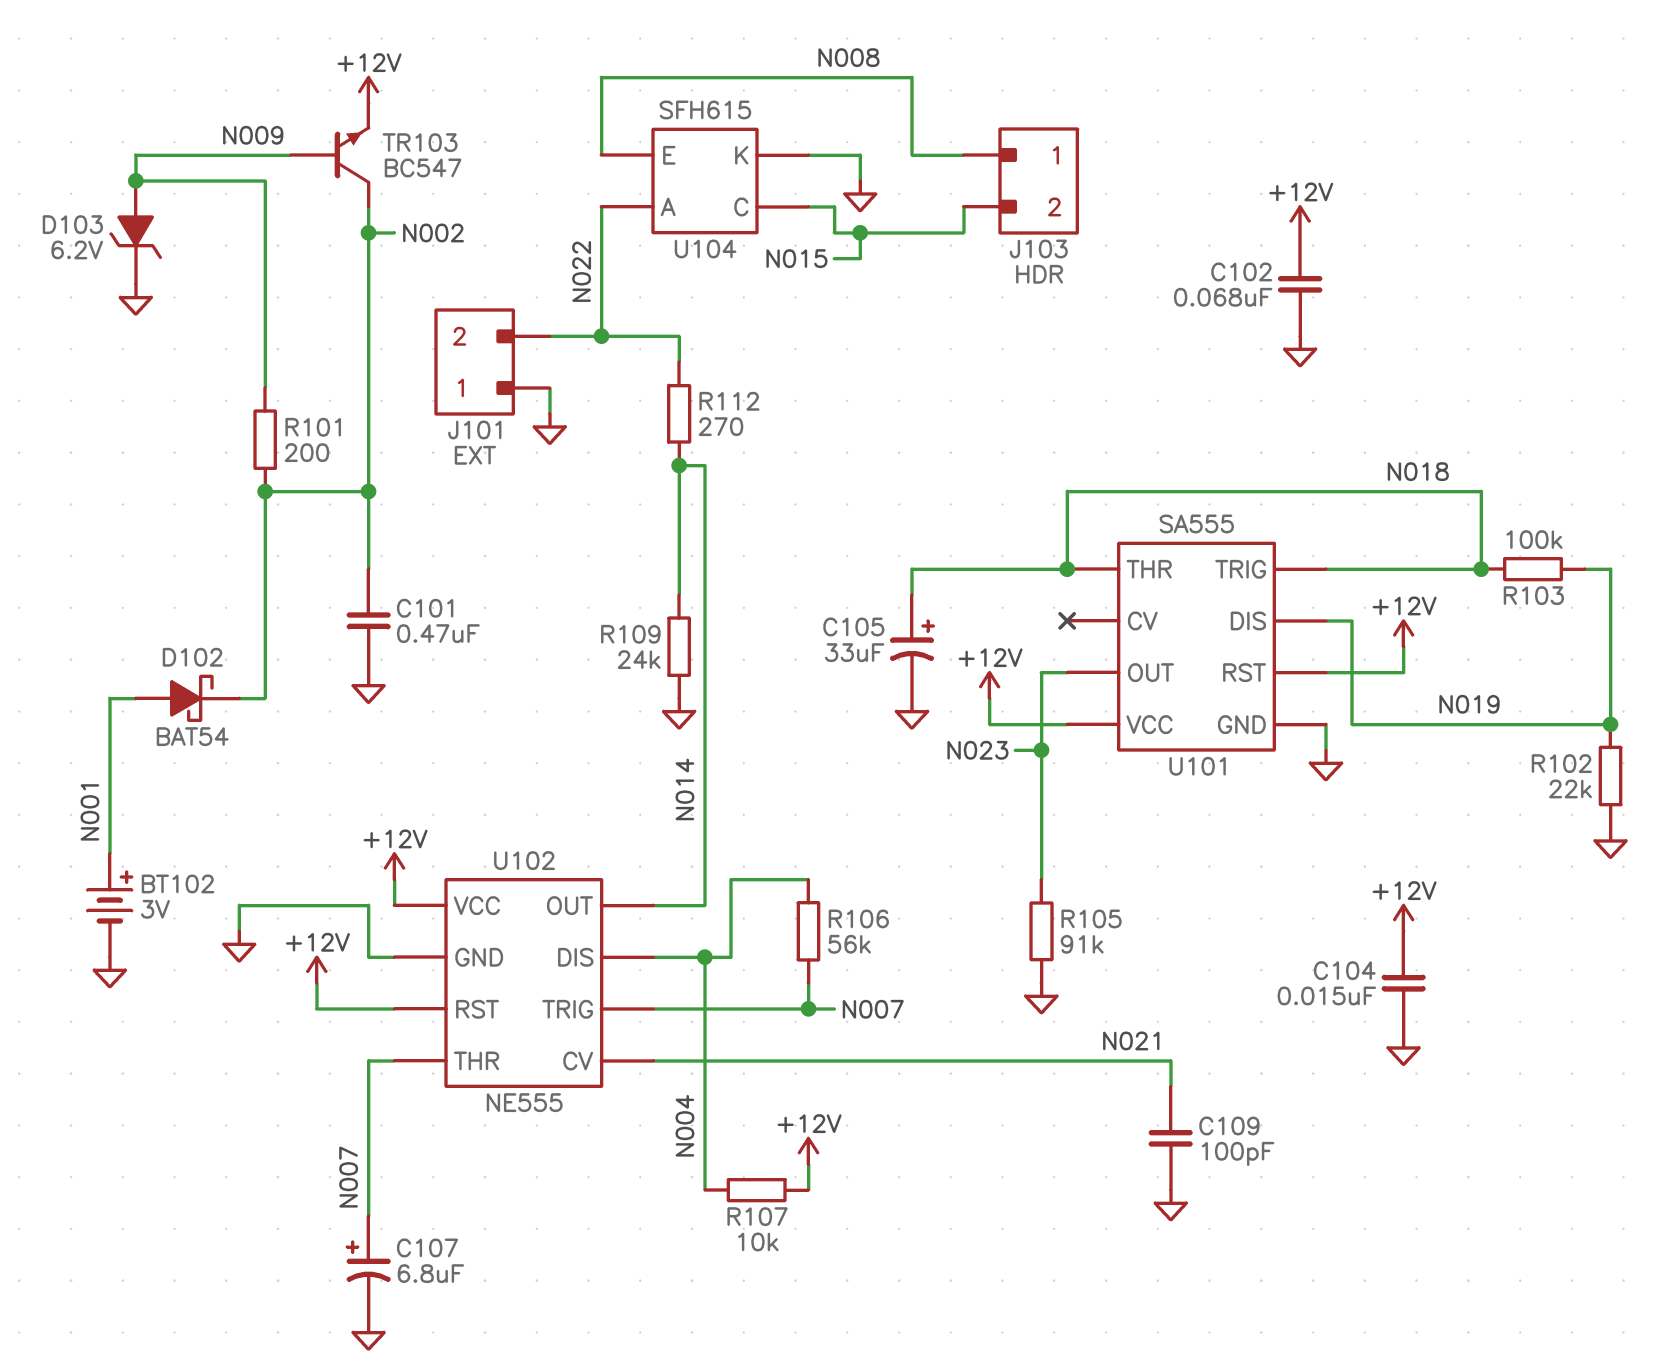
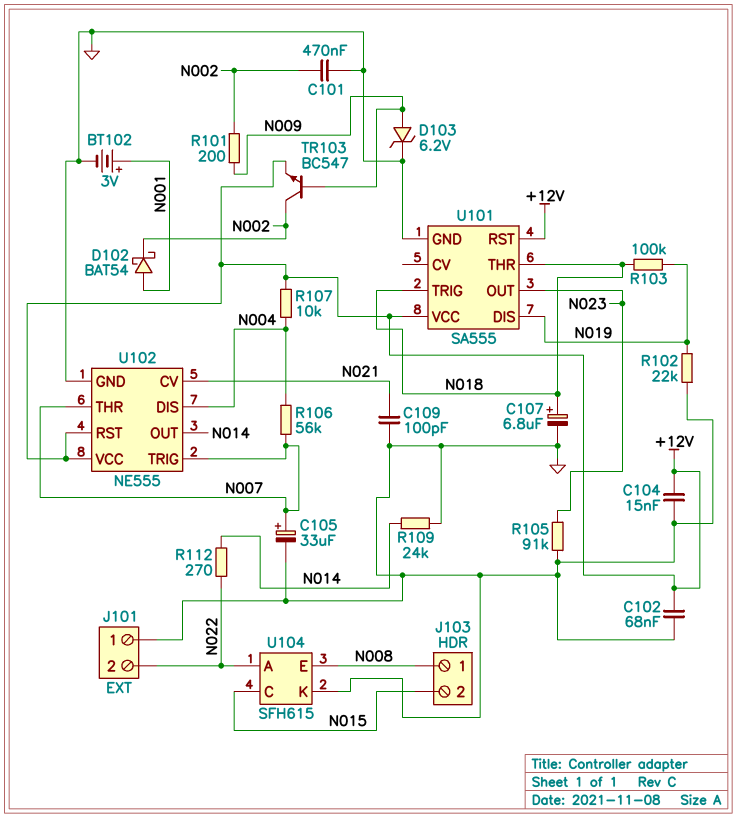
C105: 33uF (plus N018, minus GND) -> 33uF (plus N007, minus GND)
C107: 6.8uF (plus N007, minus GND) -> 6.8uF (plus N018, minus GND)

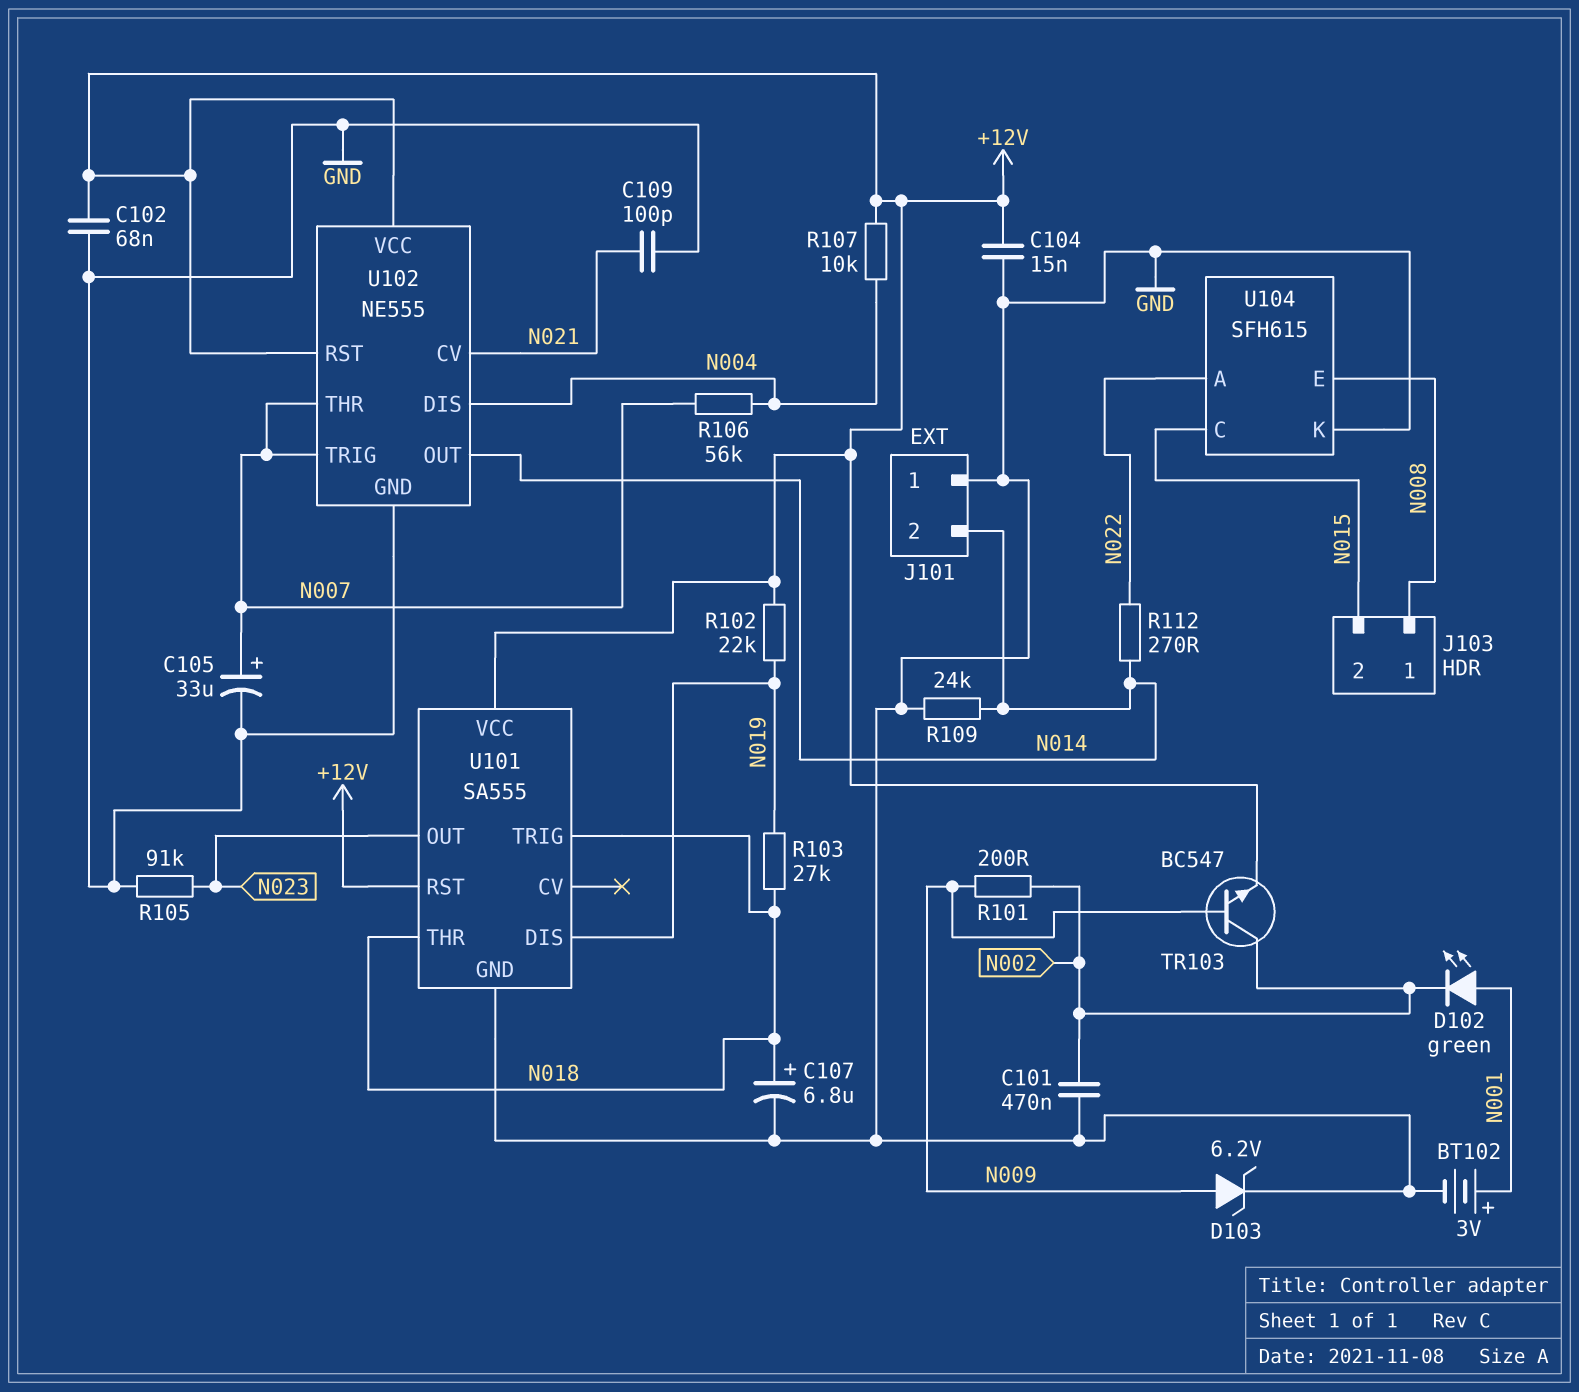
D102: schottky BAT54 (A N001, K N002) -> LED green (A N001, K N002)
J101 pin 2: N022 -> N014
R102: 22k (GND, N019) -> 22k (+12V, N019)
R103: 100k (N018, N019) -> 27k (N018, N019)

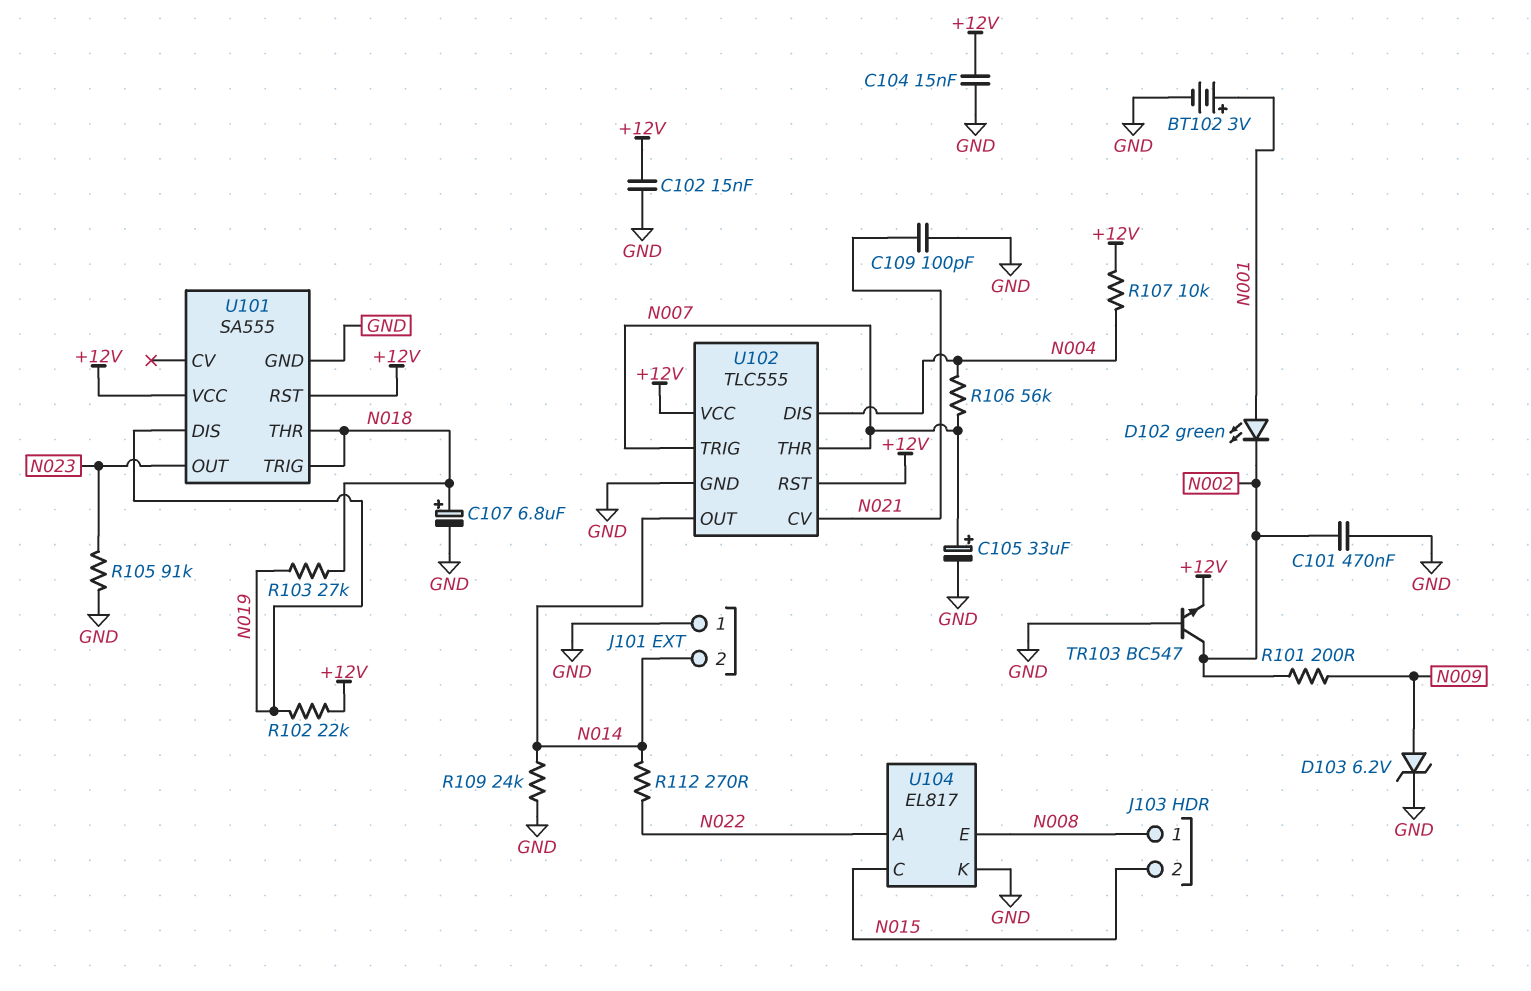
C102: 68nF (+12V, GND) -> 15nF (+12V, GND)
TR103: NPN BC547 (B N009, C N002, E +12V) -> NPN BC547 (B GND, C N002, E +12V)
U102: NE555 -> TLC555
U104: SFH615 -> EL817

